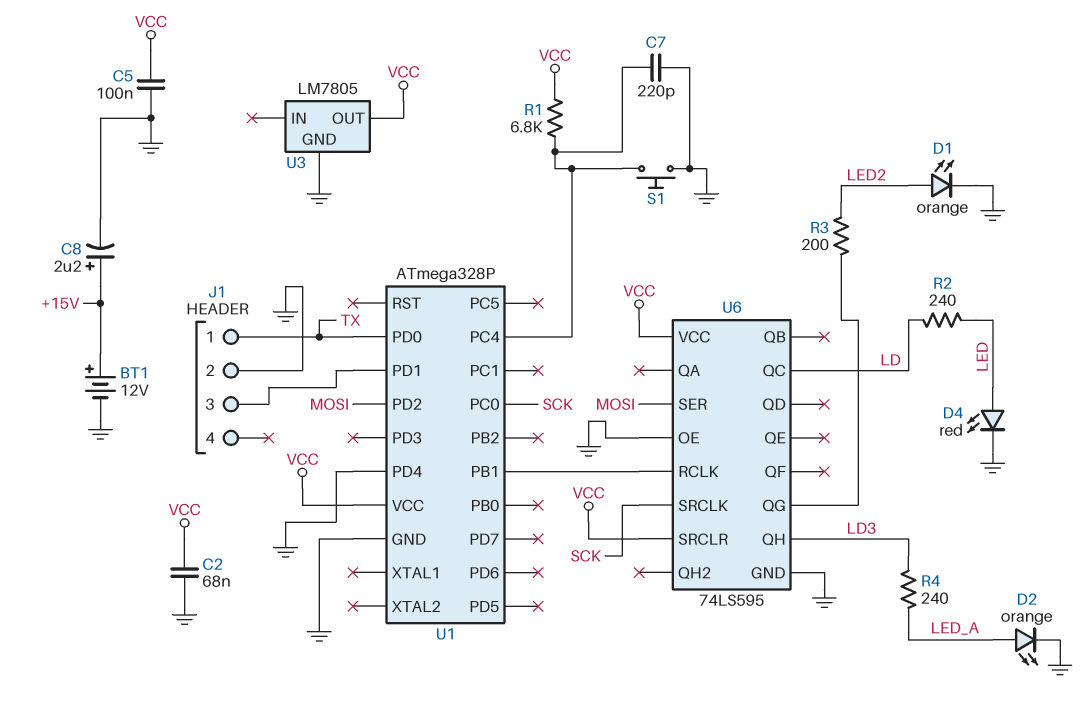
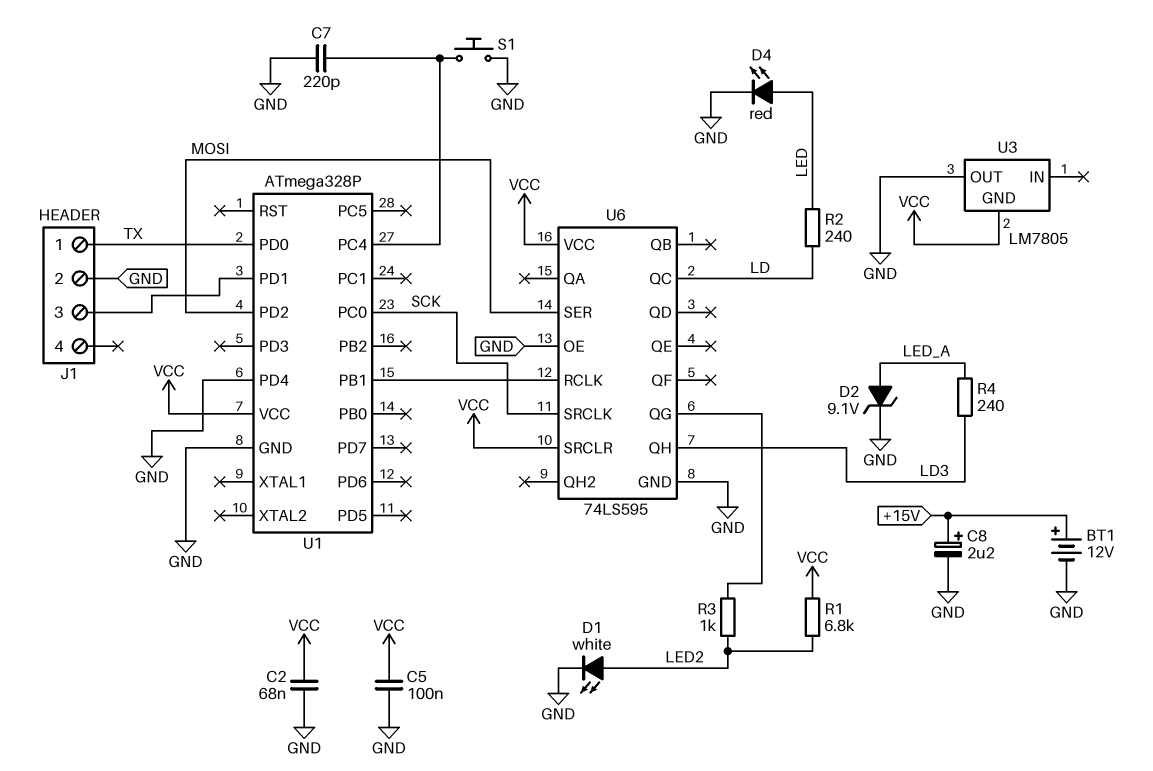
D1: LED orange (A LED2, K GND) -> LED white (A LED2, K GND)
D2: LED orange (A LED_A, K GND) -> zener 9.1V (A LED_A, K GND)
R1: 6.8k (U1/PC4, VCC) -> 6.8k (LED2, VCC)
R3: 200 (LED2, U6/QG) -> 1k (LED2, U6/QG)
U3 pin GND: GND -> VCC
U3 pin OUT: VCC -> GND

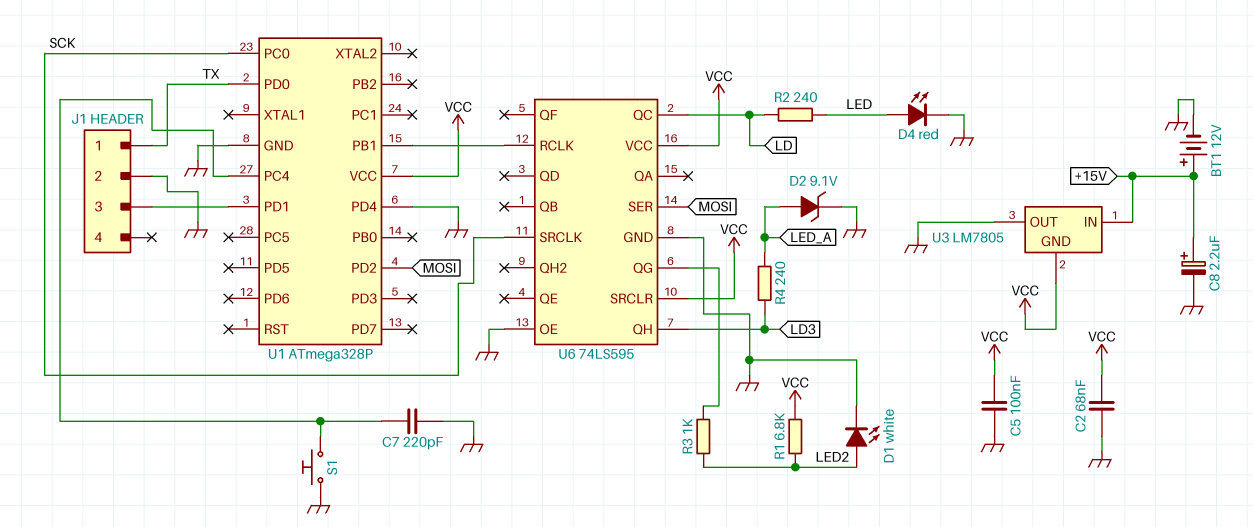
U3 pin IN: none -> +15V

